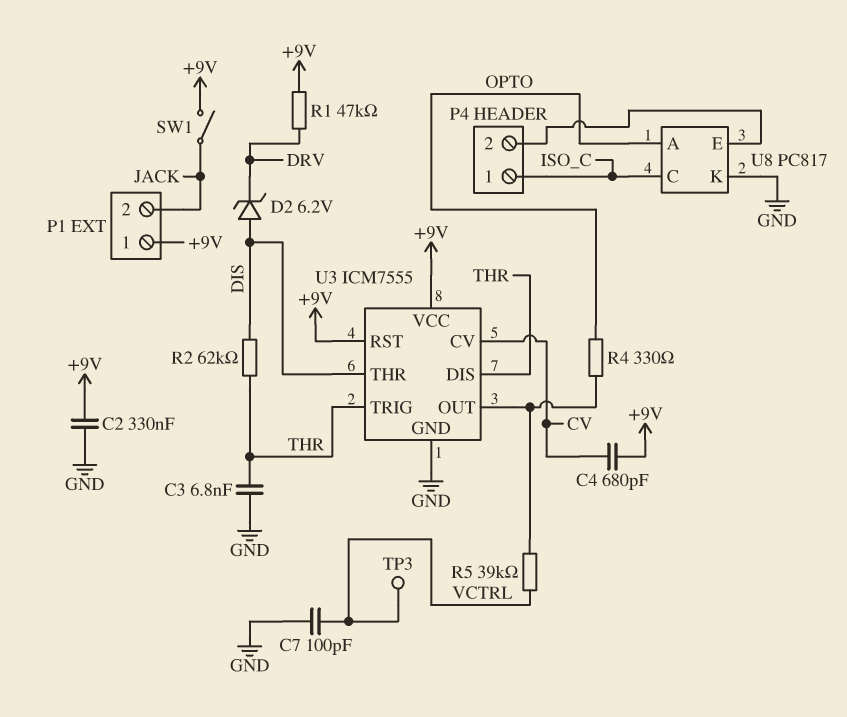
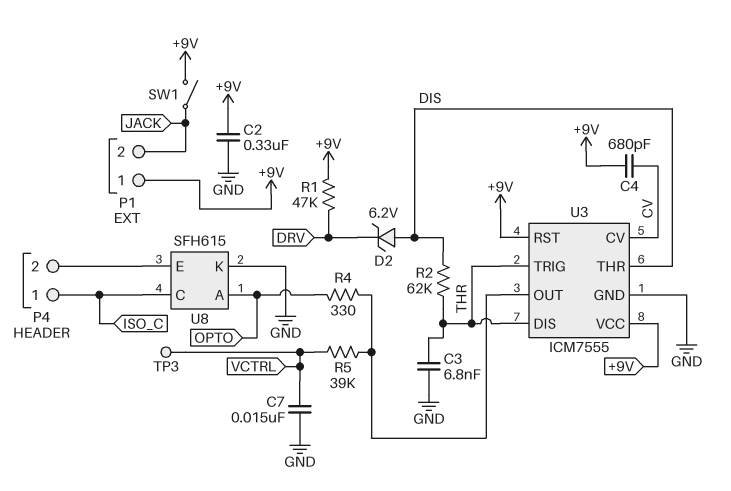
C7: 100pF (GND, VCTRL) -> 15nF (GND, VCTRL)
U8: PC817 -> SFH615

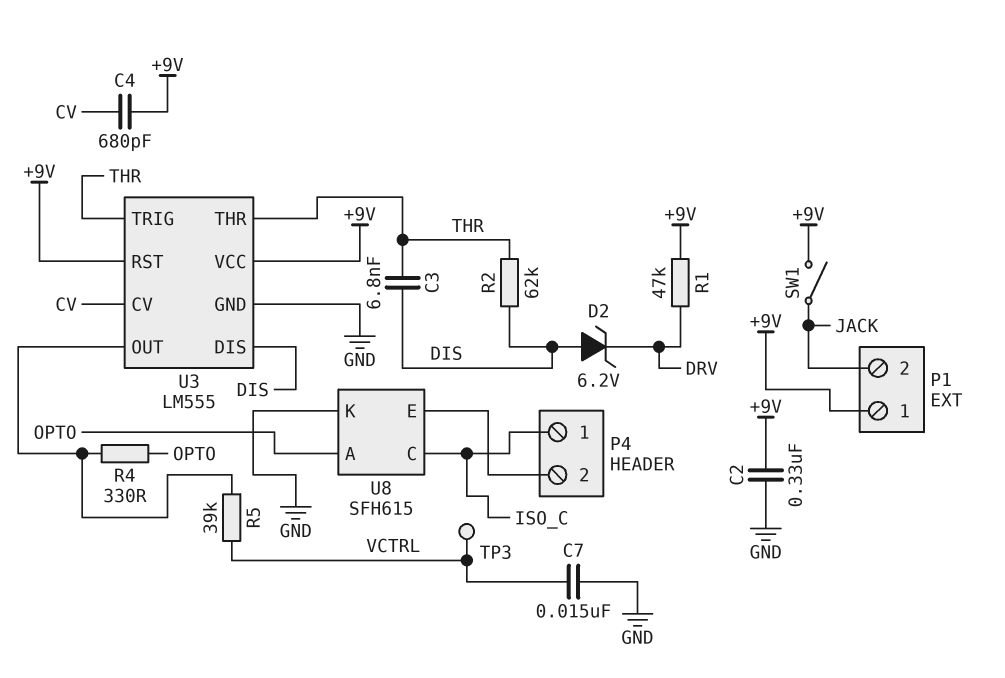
C3: 6.8nF (GND, THR) -> 6.8nF (DIS, THR)
U3: ICM7555 -> LM555
U3 pin DIS: THR -> DIS
U3 pin THR: DIS -> THR

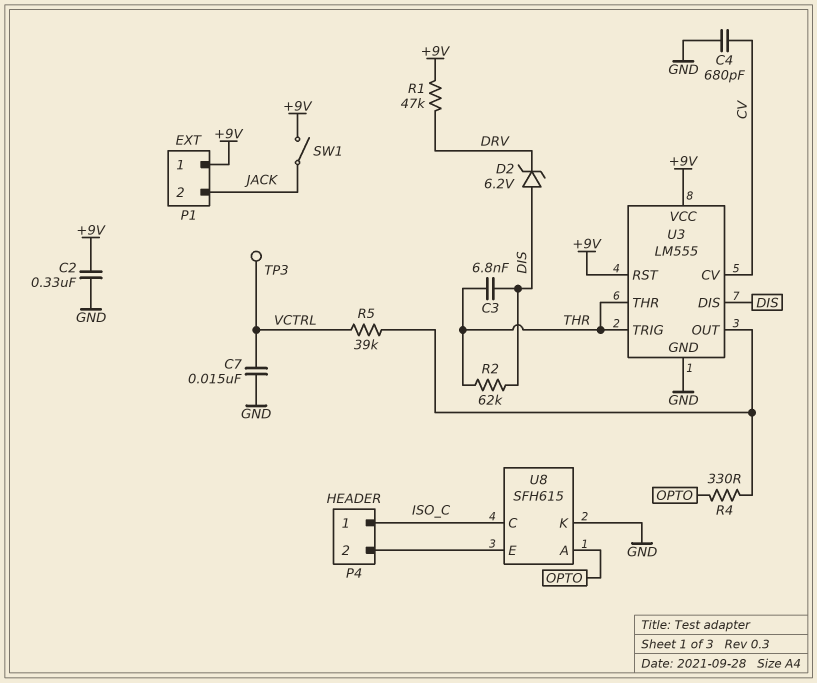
C4: 680pF (+9V, CV) -> 680pF (CV, GND)

